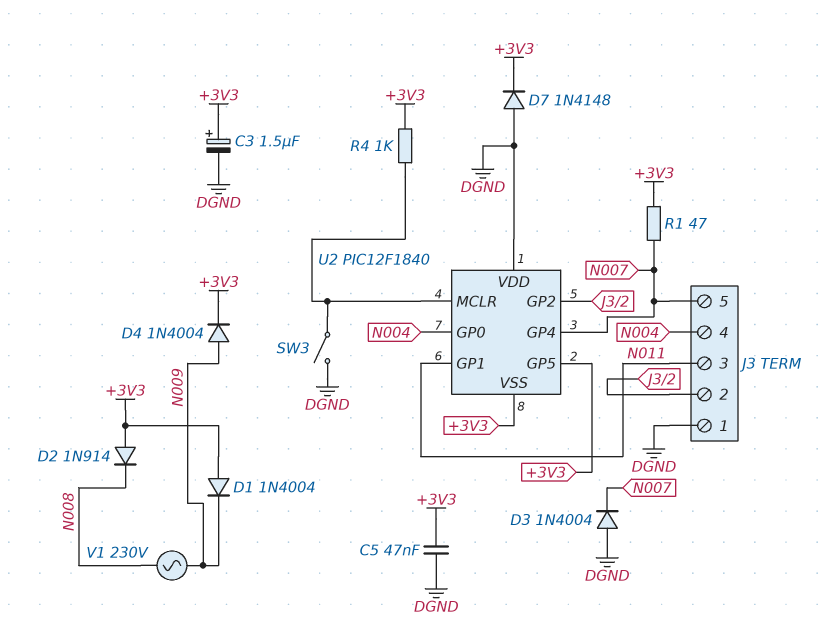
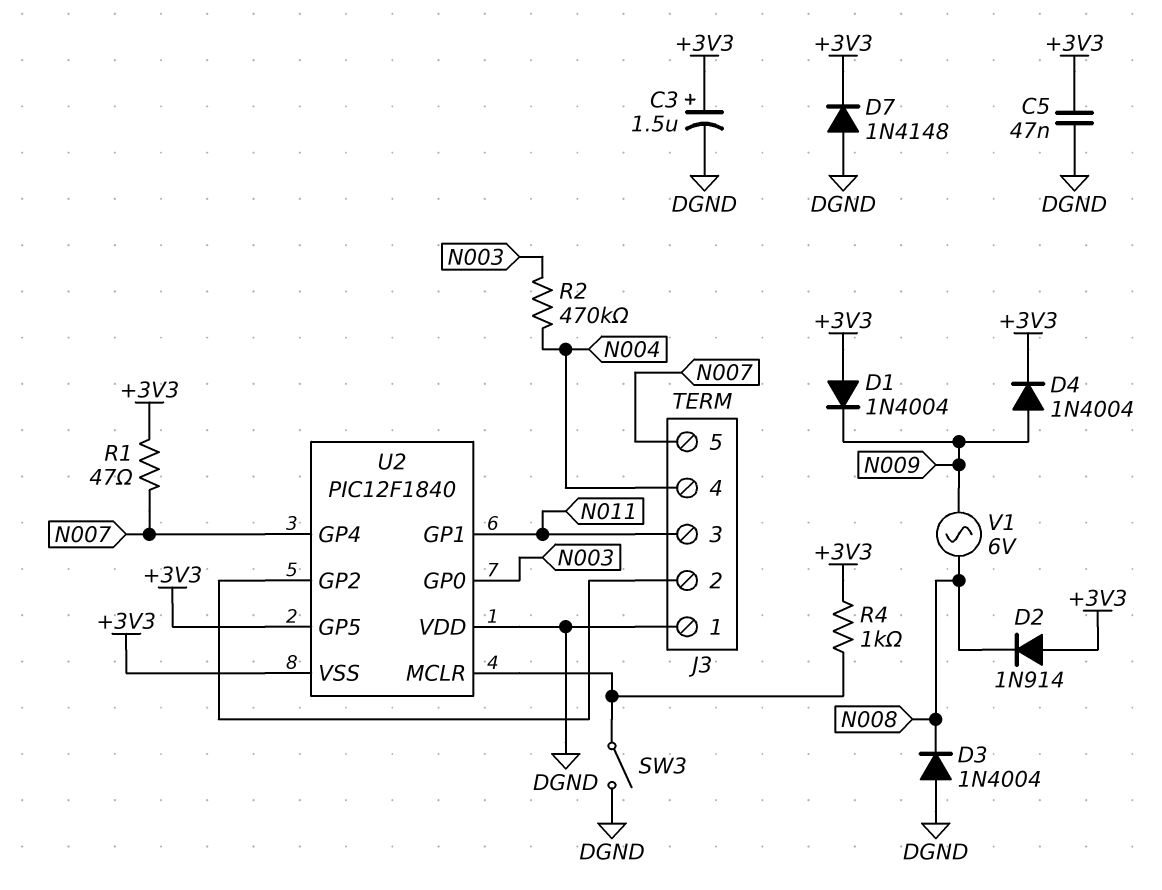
D3: diode 1N4004 (A DGND, K N007) -> diode 1N4004 (A DGND, K N008)
R2: none -> 470k (N003, N004)
U2 pin GP0: N004 -> N003
V1: AC 230V (N008, N009) -> AC 6V (N008, N009)

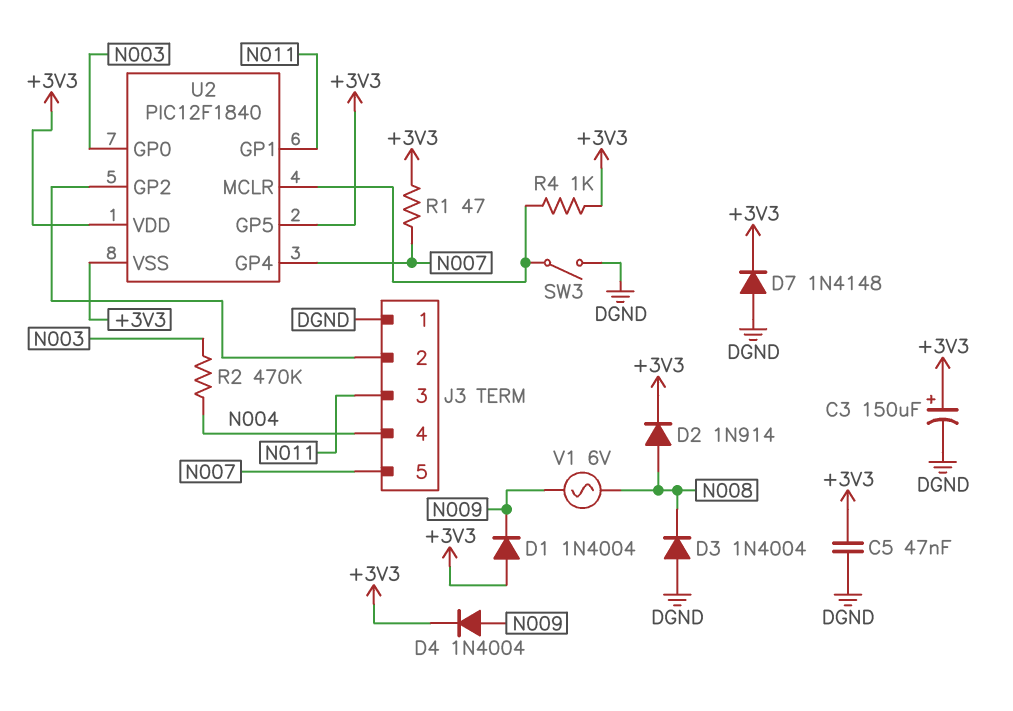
C3: 1.5uF (plus +3V3, minus DGND) -> 150uF (plus +3V3, minus DGND)
D2: diode 1N914 (A +3V3, K N008) -> diode 1N914 (A N008, K +3V3)
U2 pin VDD: DGND -> +3V3

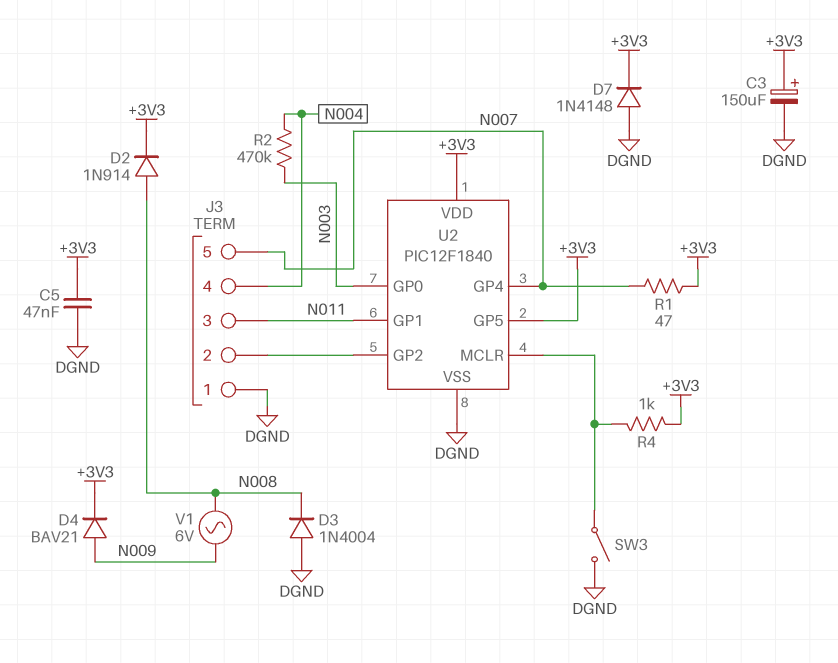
D1: diode 1N4004 (A +3V3, K N009) -> none
D4: diode 1N4004 (A N009, K +3V3) -> diode BAV21 (A N009, K +3V3)
U2 pin VSS: +3V3 -> DGND

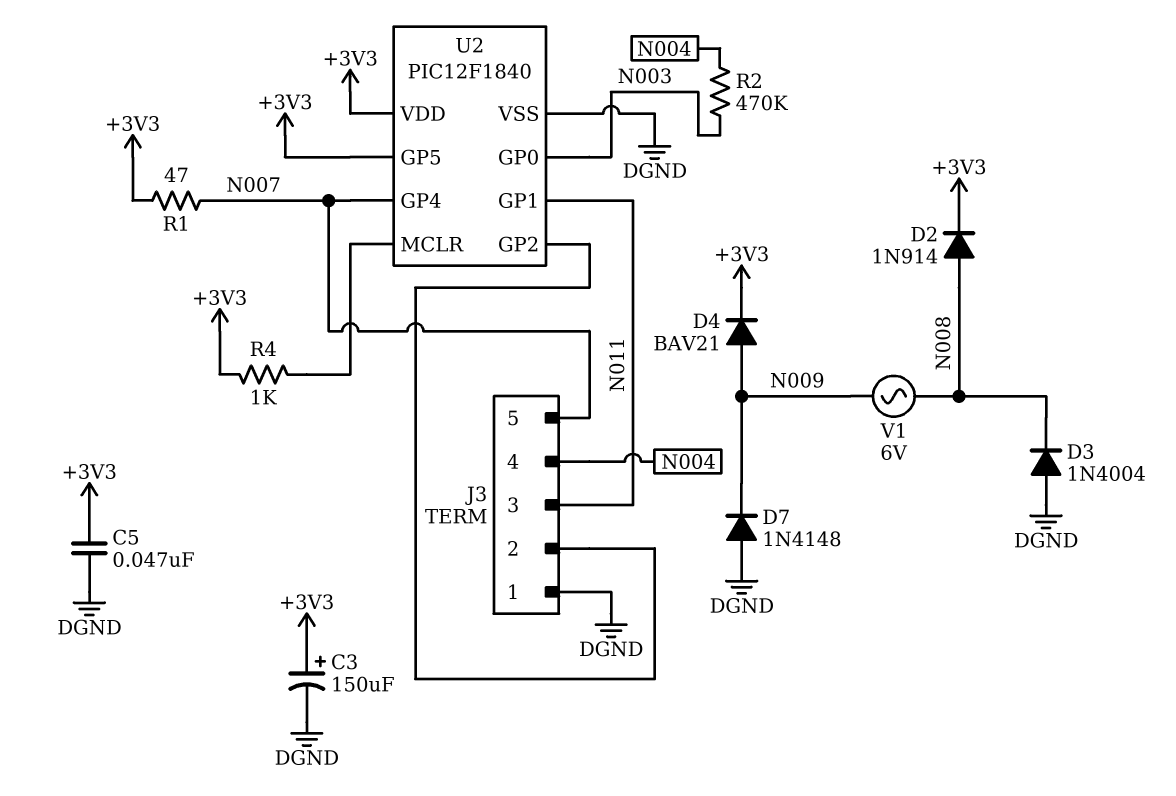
D7: diode 1N4148 (A DGND, K +3V3) -> diode 1N4148 (A DGND, K N009)
SW3: switch (DGND, U2/MCLR) -> none

